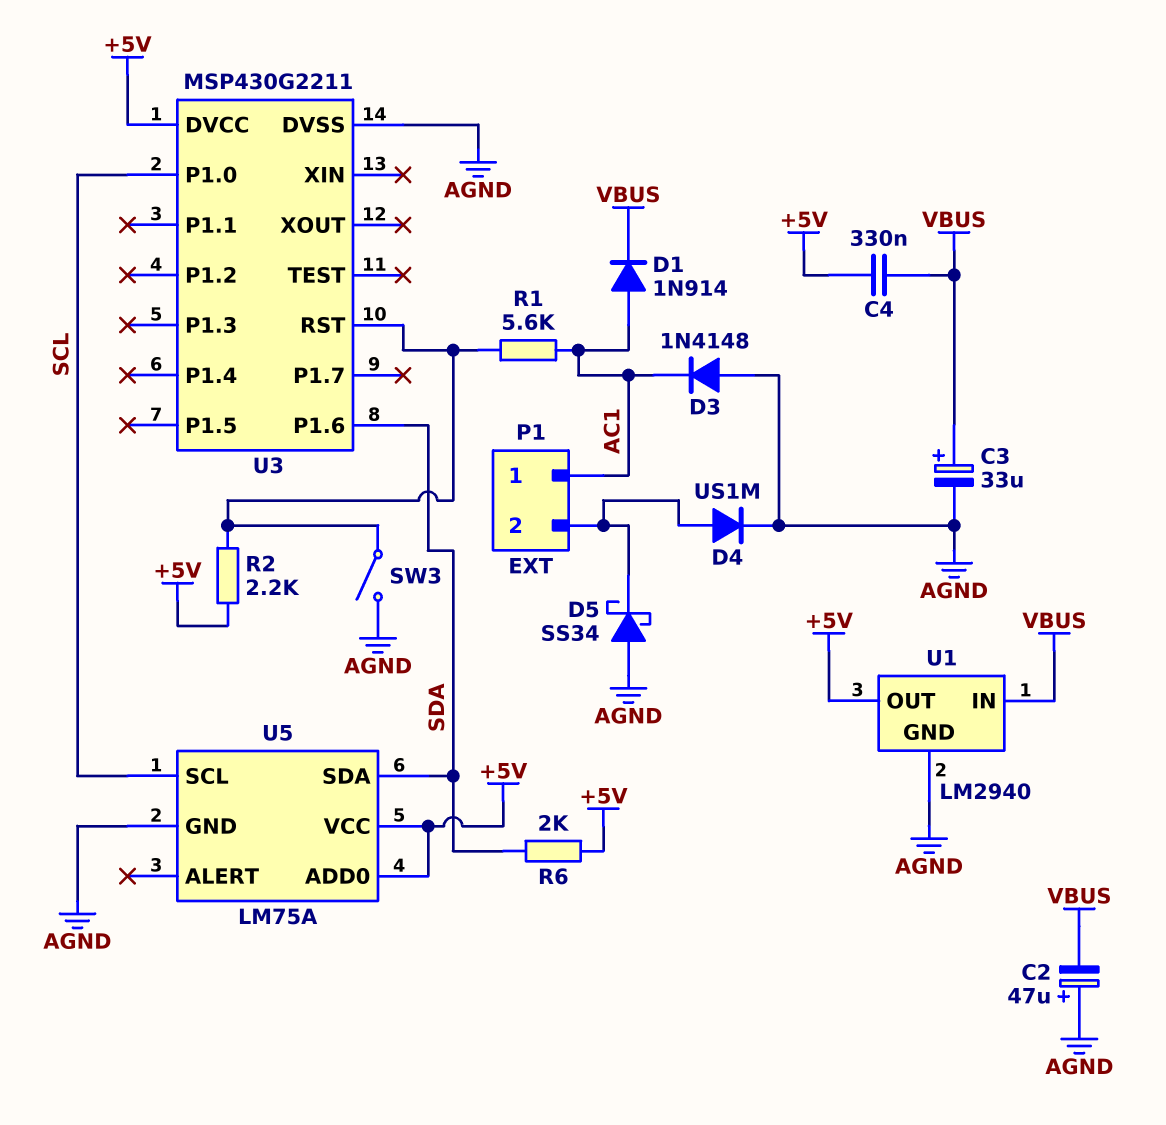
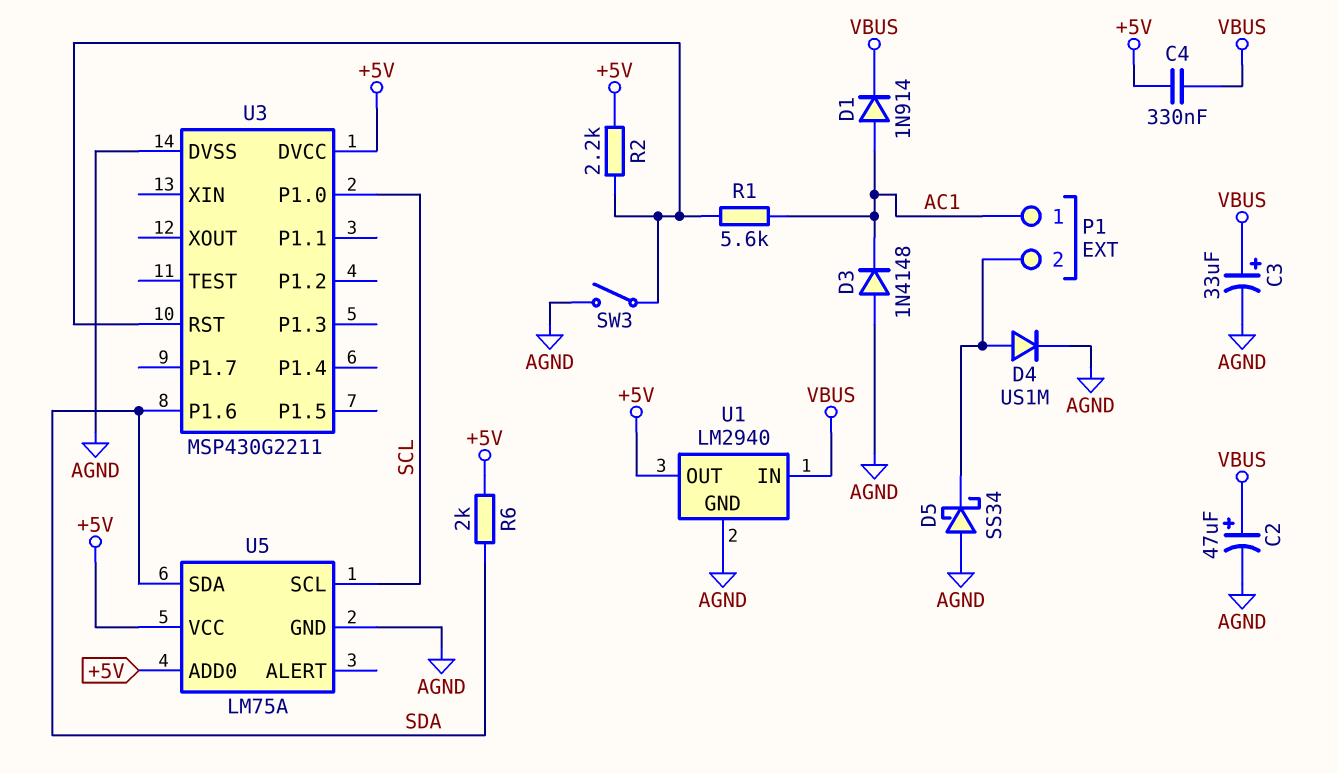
C2: 47uF (plus AGND, minus VBUS) -> 47uF (plus VBUS, minus AGND)

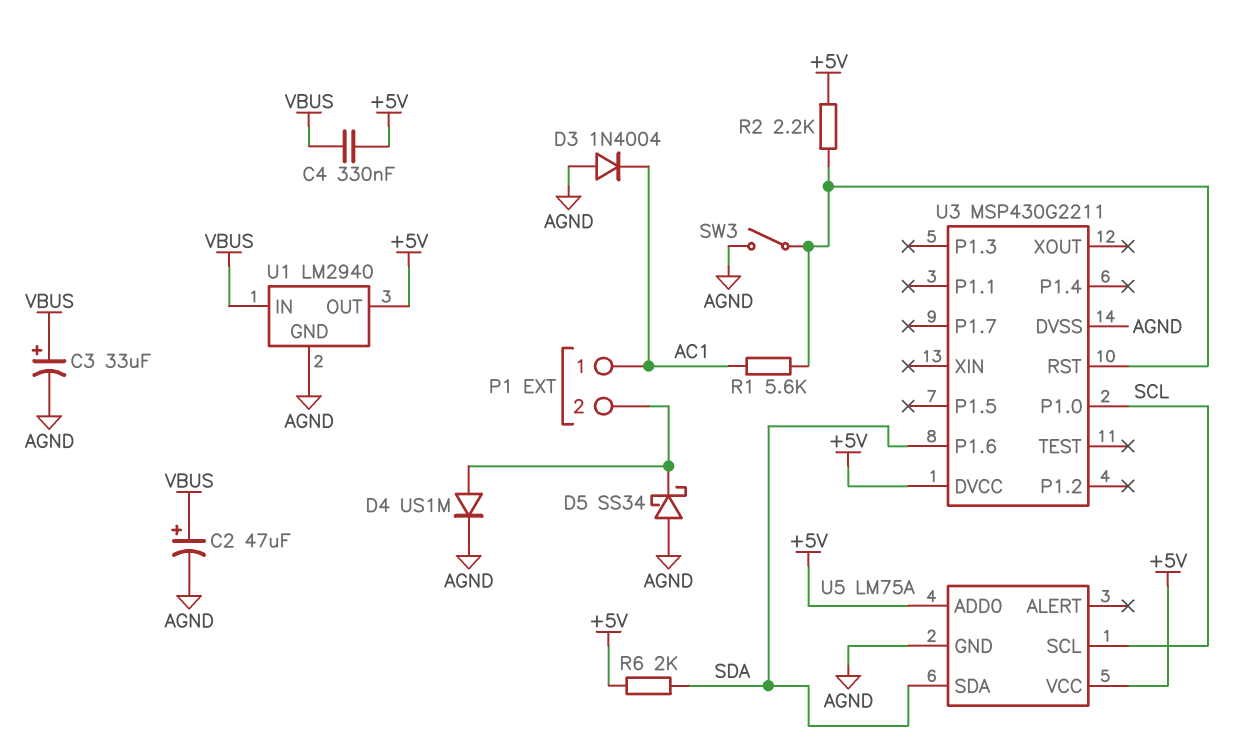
D1: diode 1N914 (A AC1, K VBUS) -> none
D3: diode 1N4148 (A AGND, K AC1) -> diode 1N4004 (A AGND, K AC1)

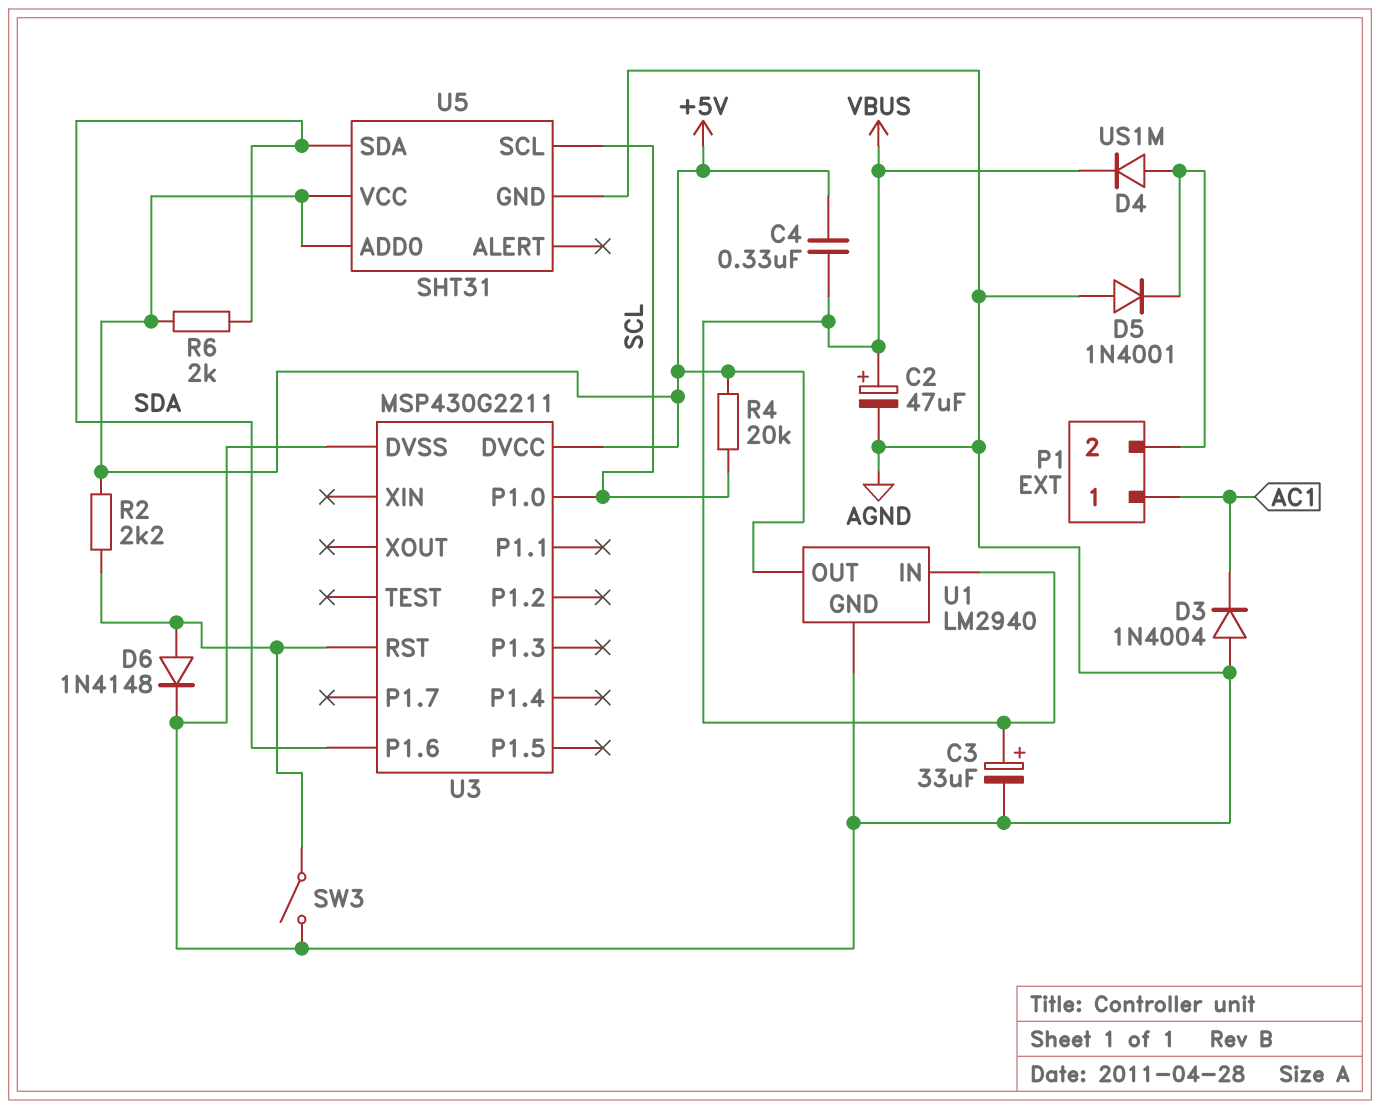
D4: diode US1M (A P1/2, K AGND) -> diode US1M (A P1/2, K VBUS)
D5: schottky SS34 (A AGND, K P1/2) -> diode 1N4001 (A AGND, K P1/2)
D6: none -> diode 1N4148 (A U3/RST, K AGND)
R1: 5.6k (AC1, U3/RST) -> none
R4: none -> 20k (+5V, SCL)
U5: LM75A -> SHT31

